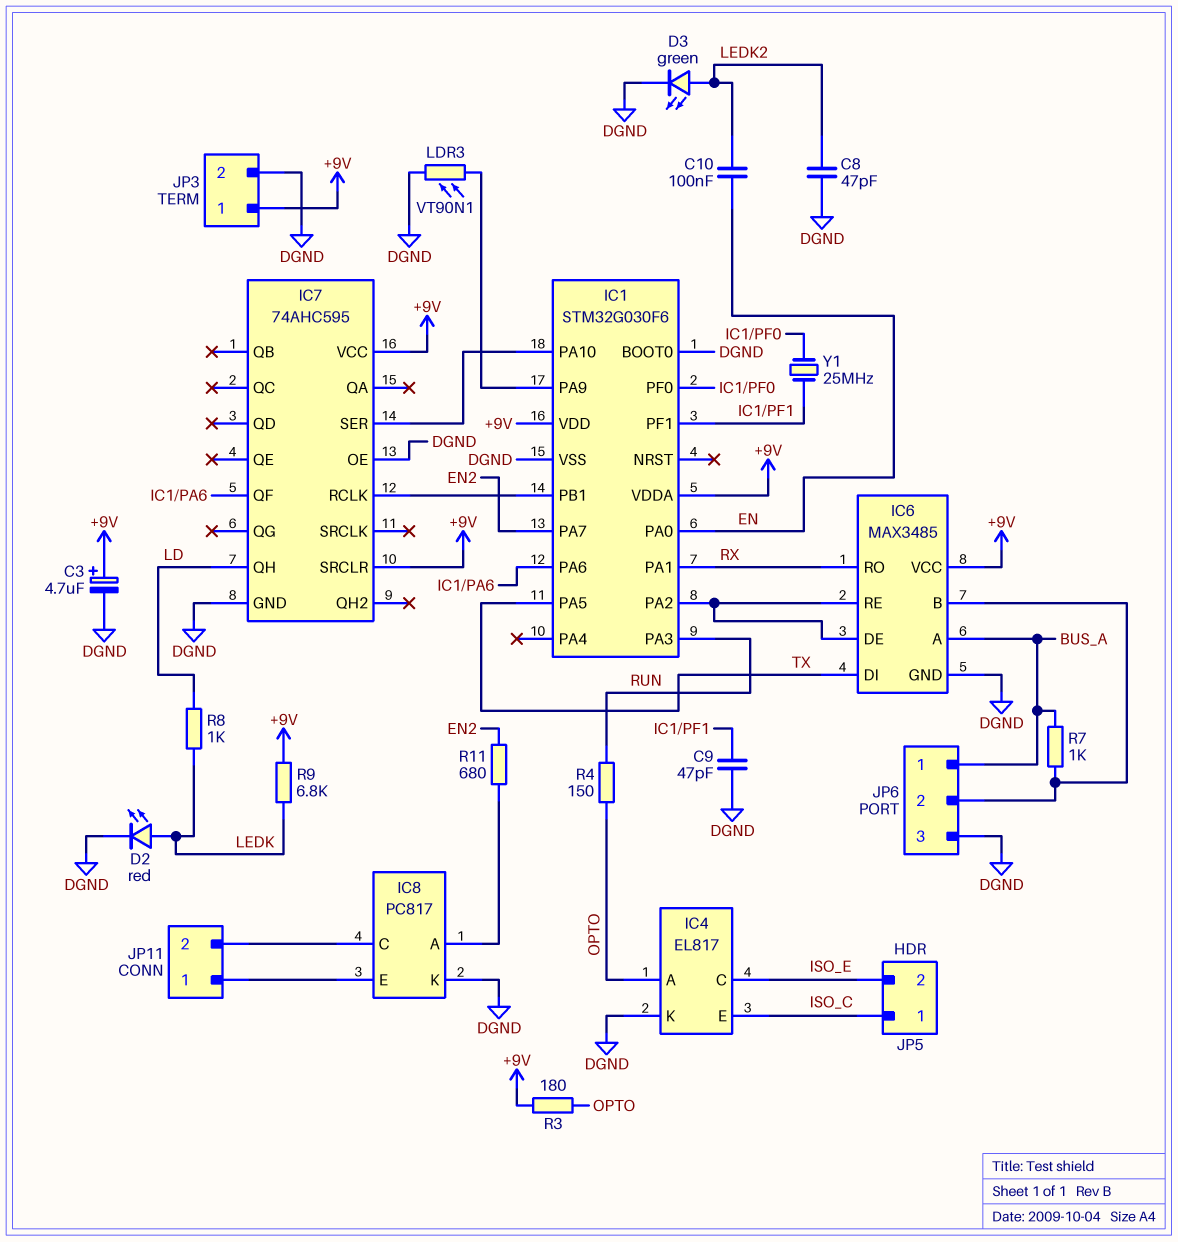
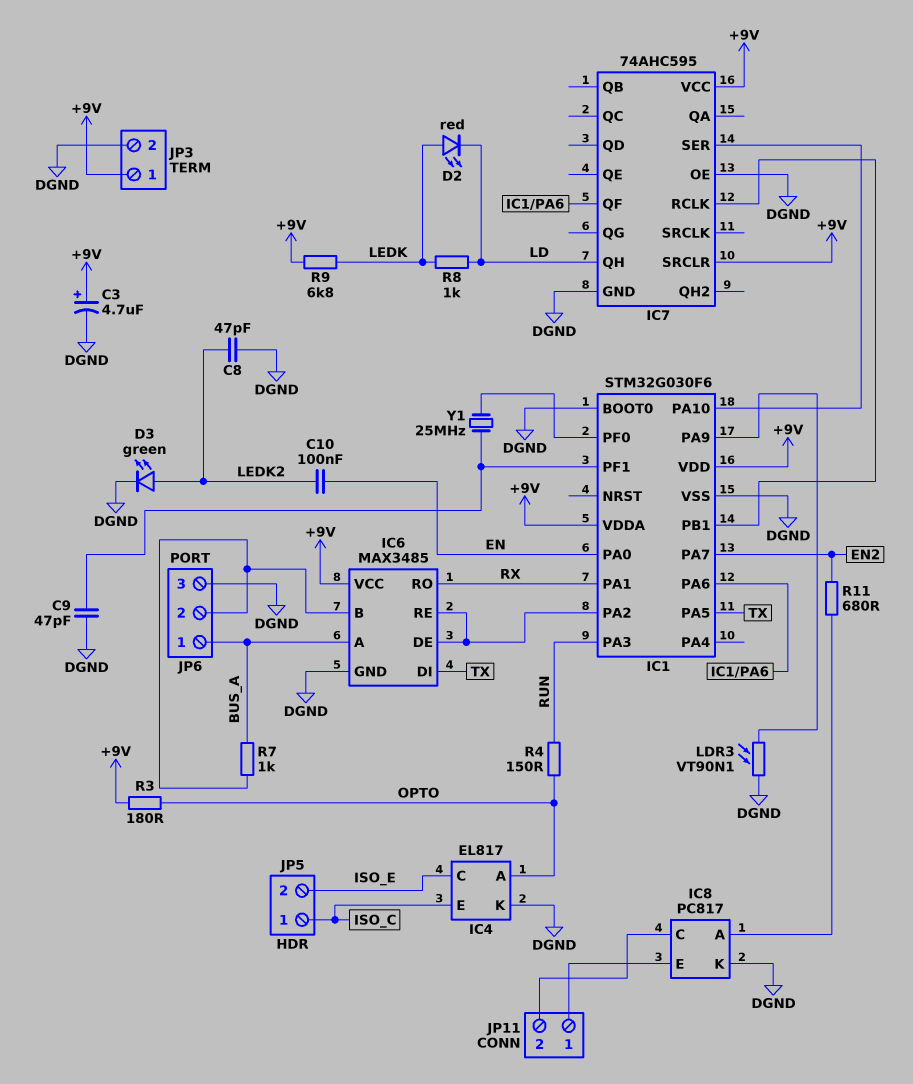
D2: LED red (A LEDK, K DGND) -> LED red (A LEDK, K LD)

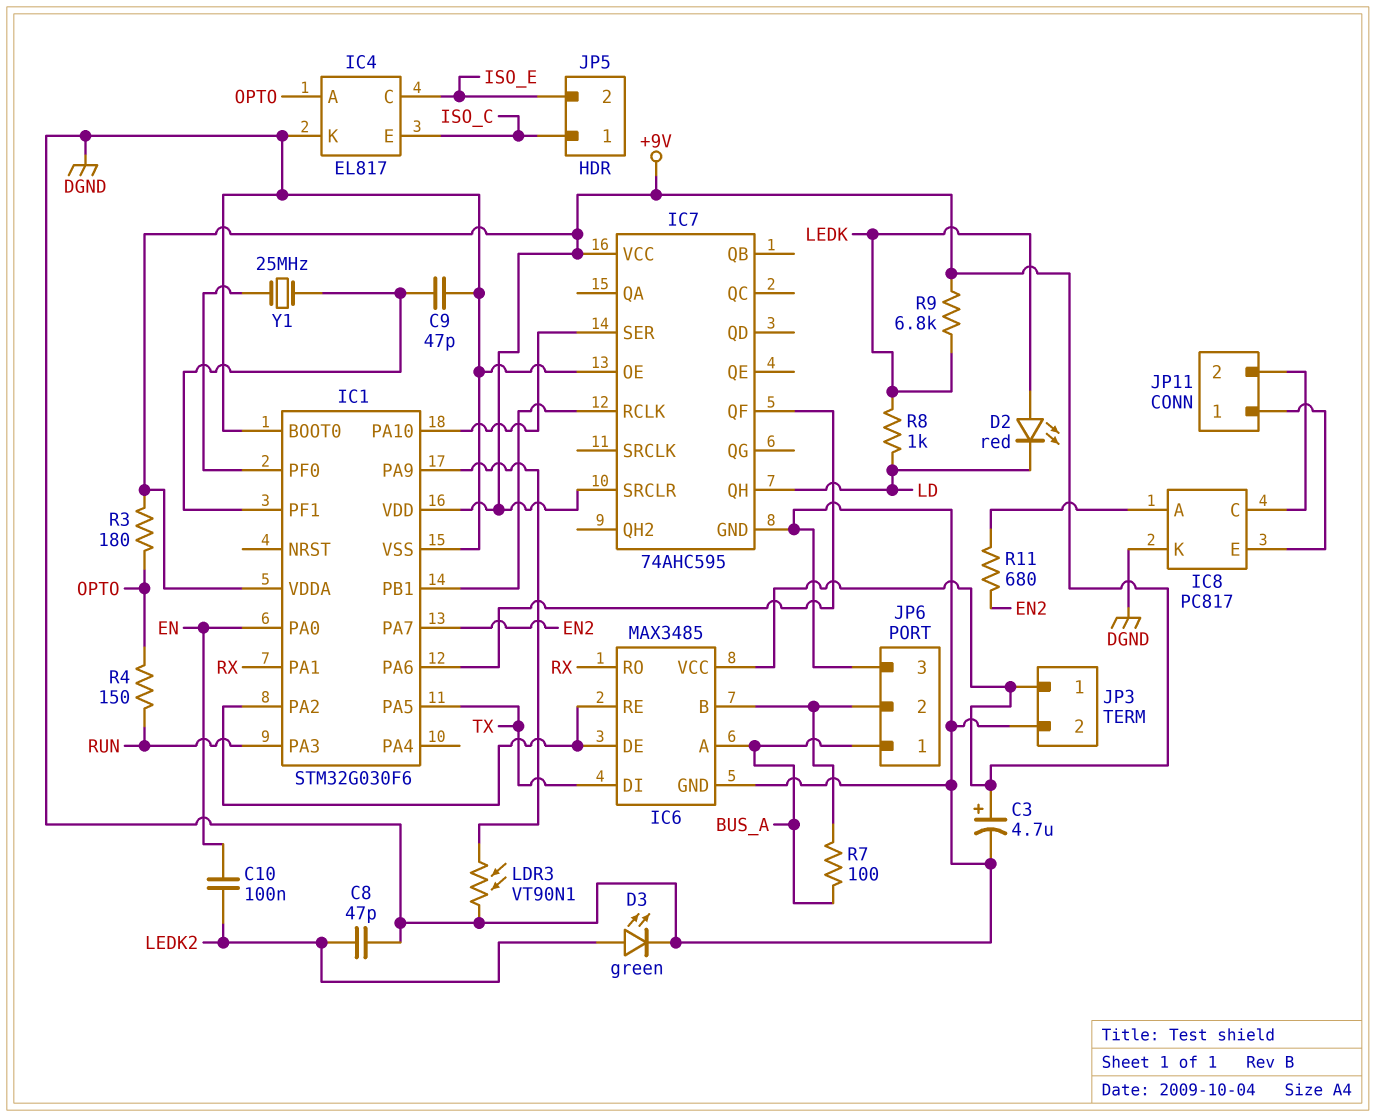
R7: 1k (BUS_A, IC6/B) -> 100 (BUS_A, IC6/B)

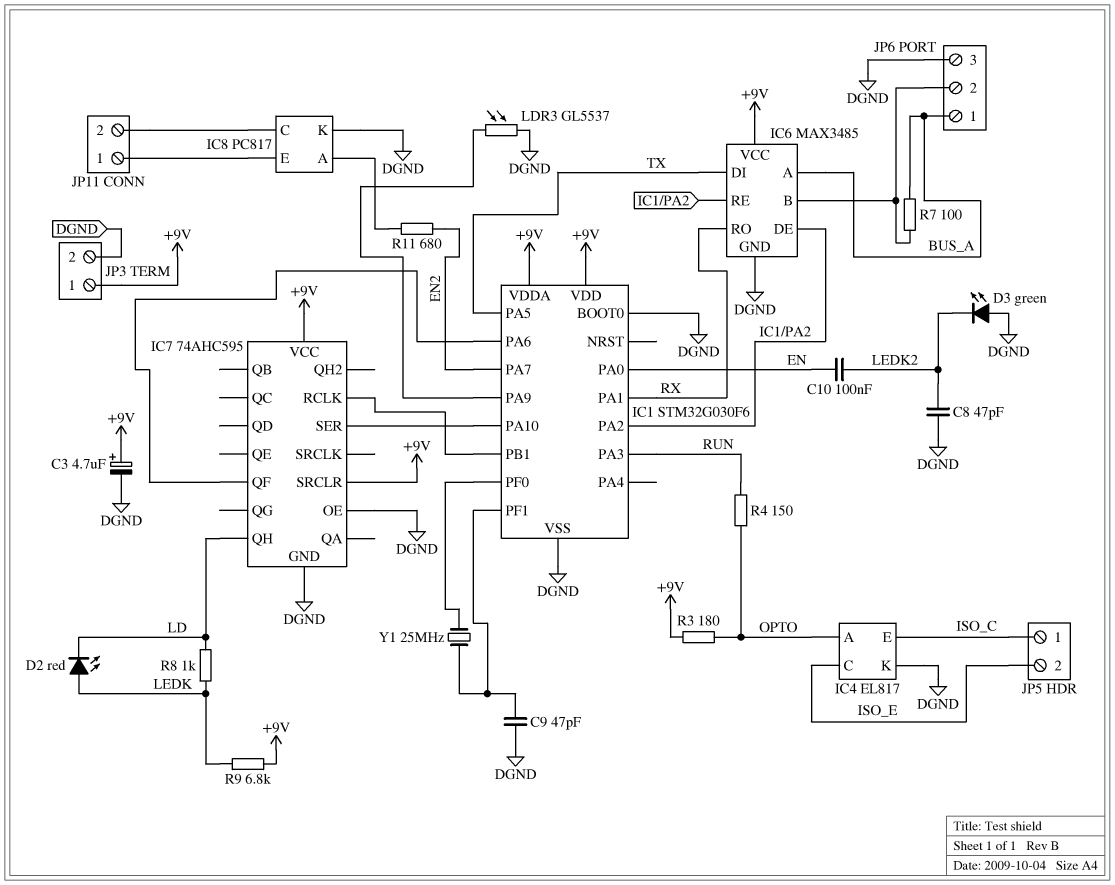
D3: LED green (A LEDK2, K DGND) -> LED green (A DGND, K LEDK2)
LDR3: VT90N1 (DGND, IC1/PA9) -> GL5537 (DGND, IC1/PA9)

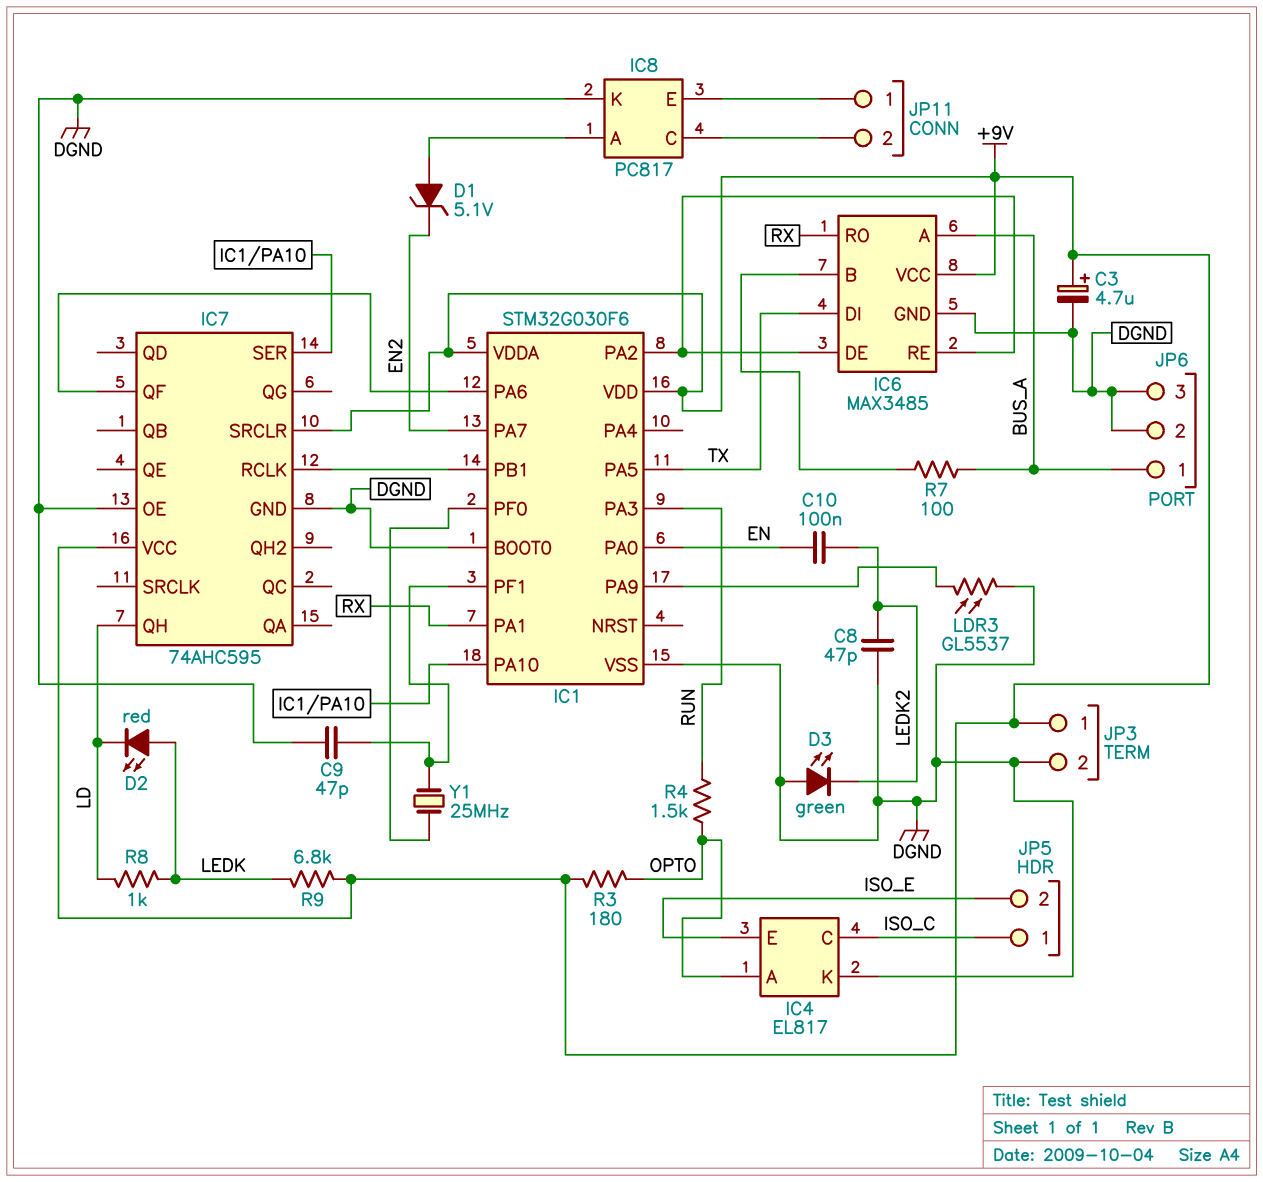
D1: none -> zener 5.1V (A IC8/A, K EN2)
IC4 pin C: ISO_E -> ISO_C
IC4 pin E: ISO_C -> ISO_E
JP6 pin 2: IC6/B -> DGND
R4: 150 (OPTO, RUN) -> 1.5k (OPTO, RUN)
R11: 680 (EN2, IC8/A) -> none

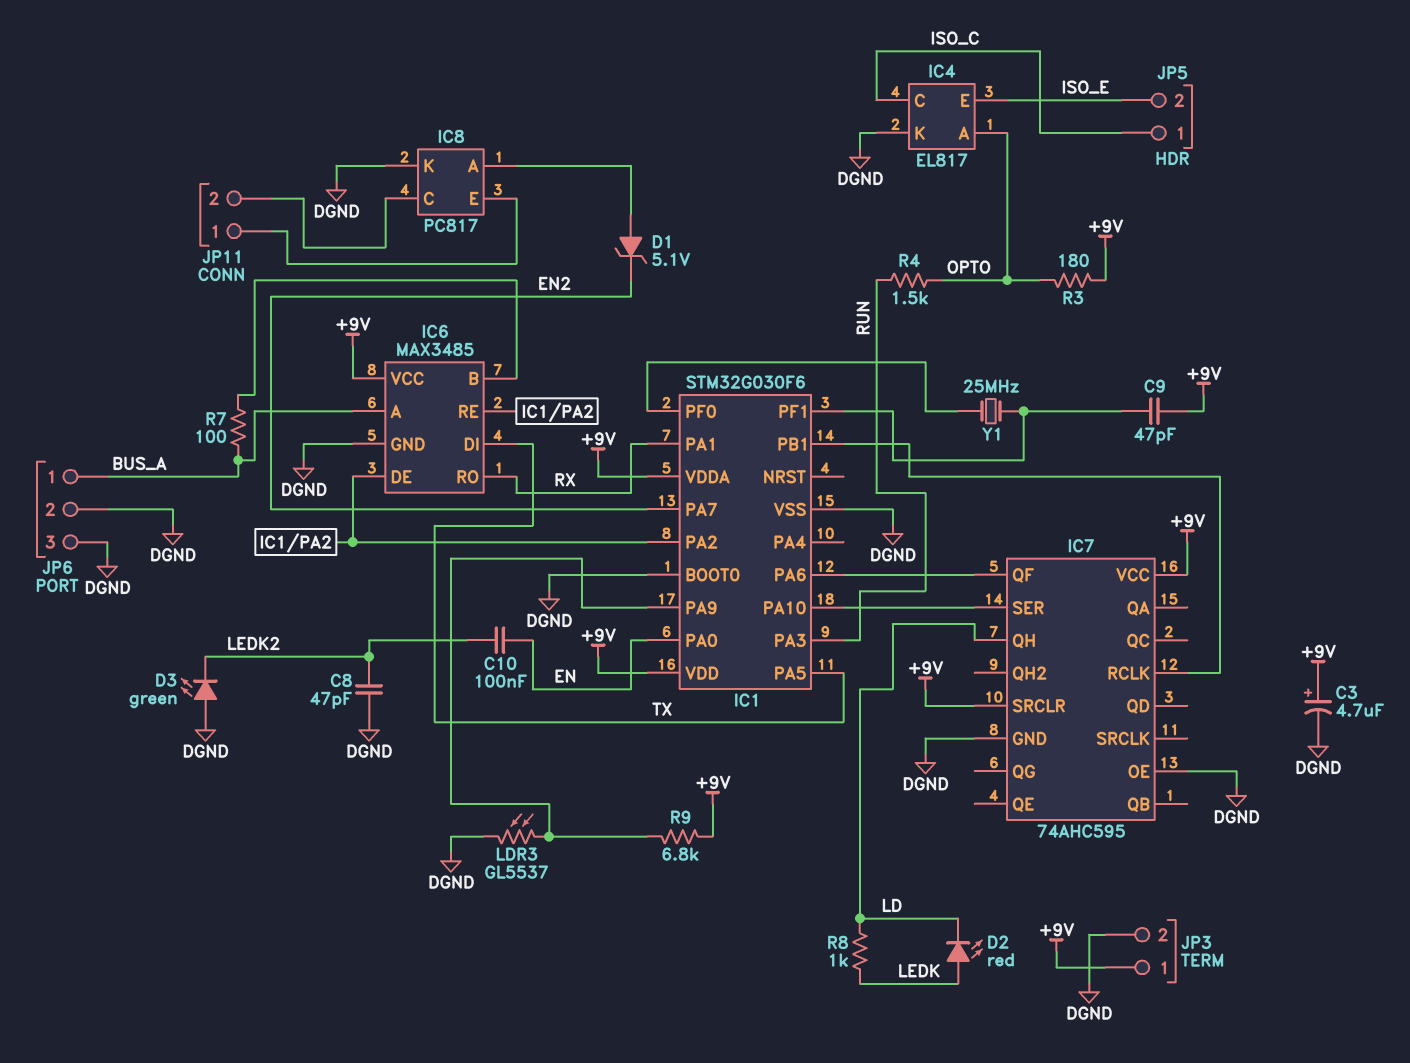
C9: 47pF (DGND, IC1/PF1) -> 47pF (+9V, IC1/PF1)
R9: 6.8k (+9V, LEDK) -> 6.8k (+9V, IC1/PA9)

